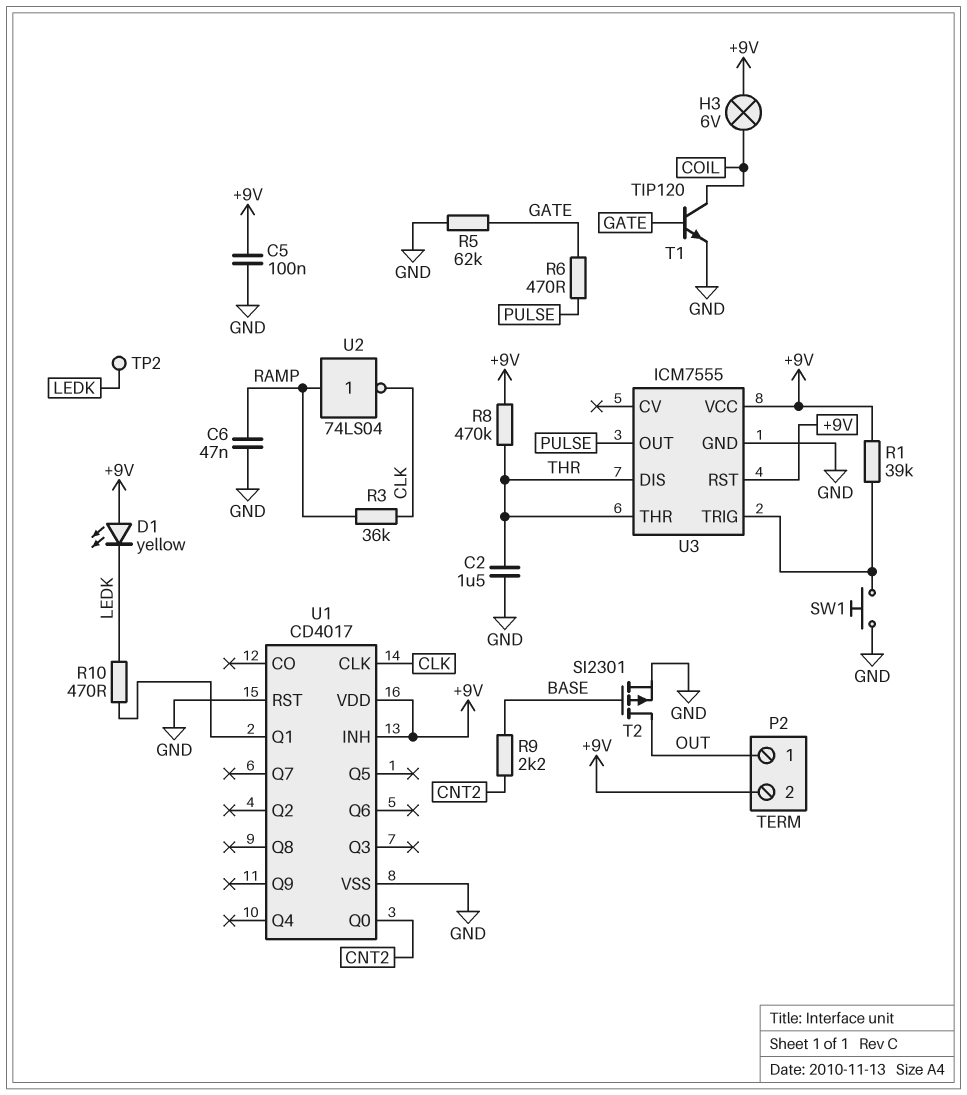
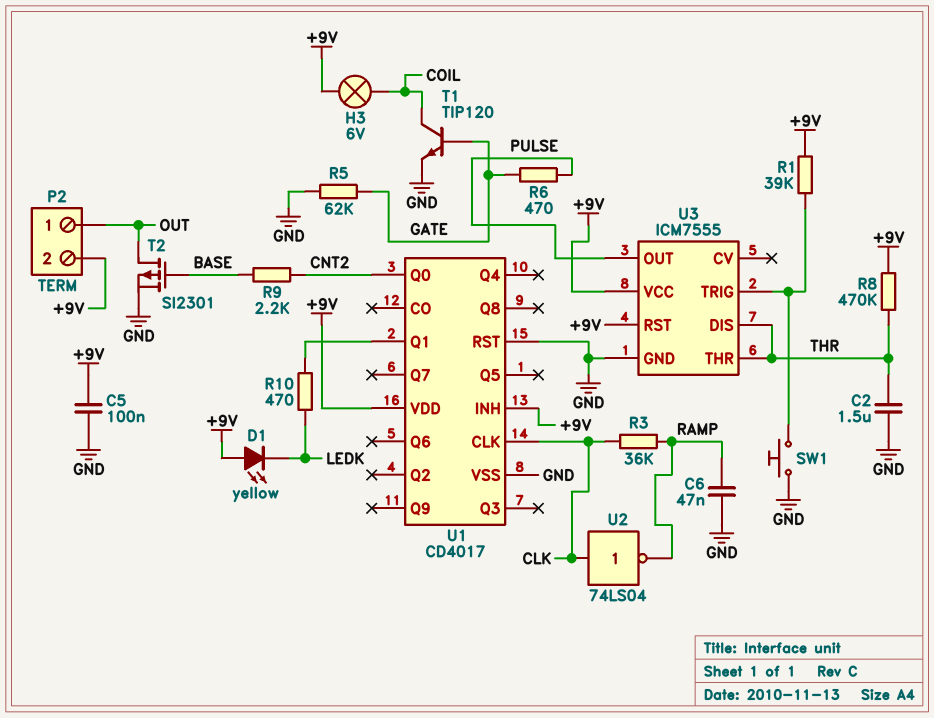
TP2: test point (LEDK) -> none
U2: NOT 74LS04 (in RAMP, out CLK) -> NOT 74LS04 (in CLK, out RAMP)

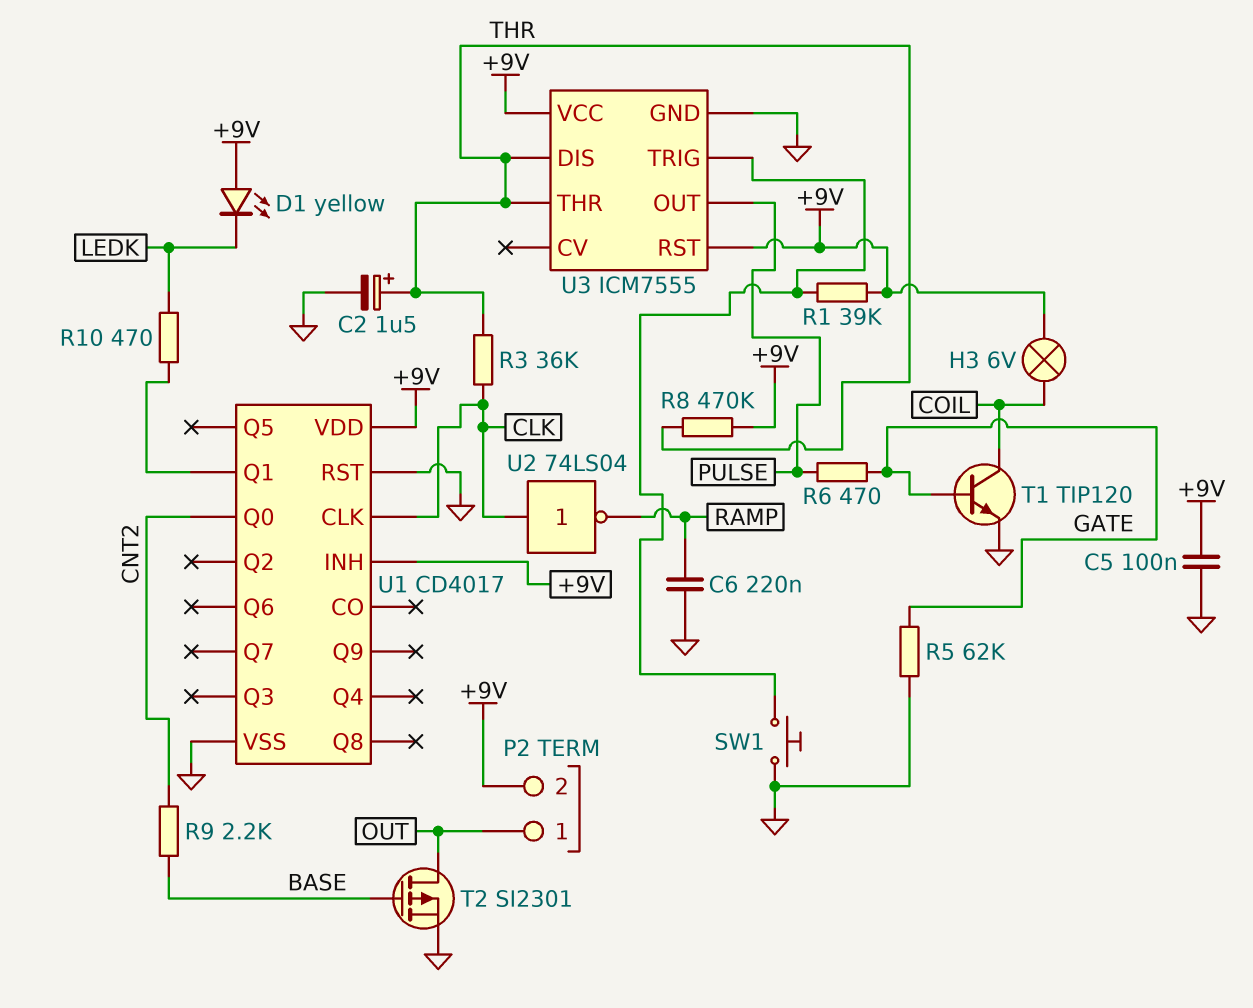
C2: 1.5uF (GND, THR) -> 1.5uF (plus THR, minus GND)
C6: 47nF (GND, RAMP) -> 220nF (GND, RAMP)
R3: 36k (CLK, RAMP) -> 36k (CLK, THR)

